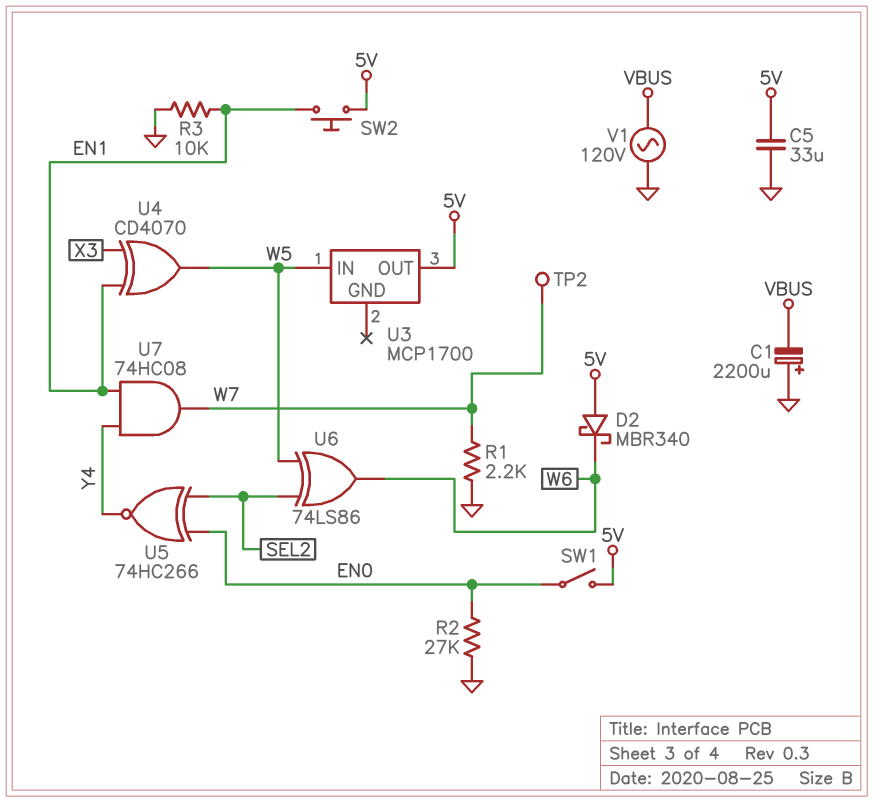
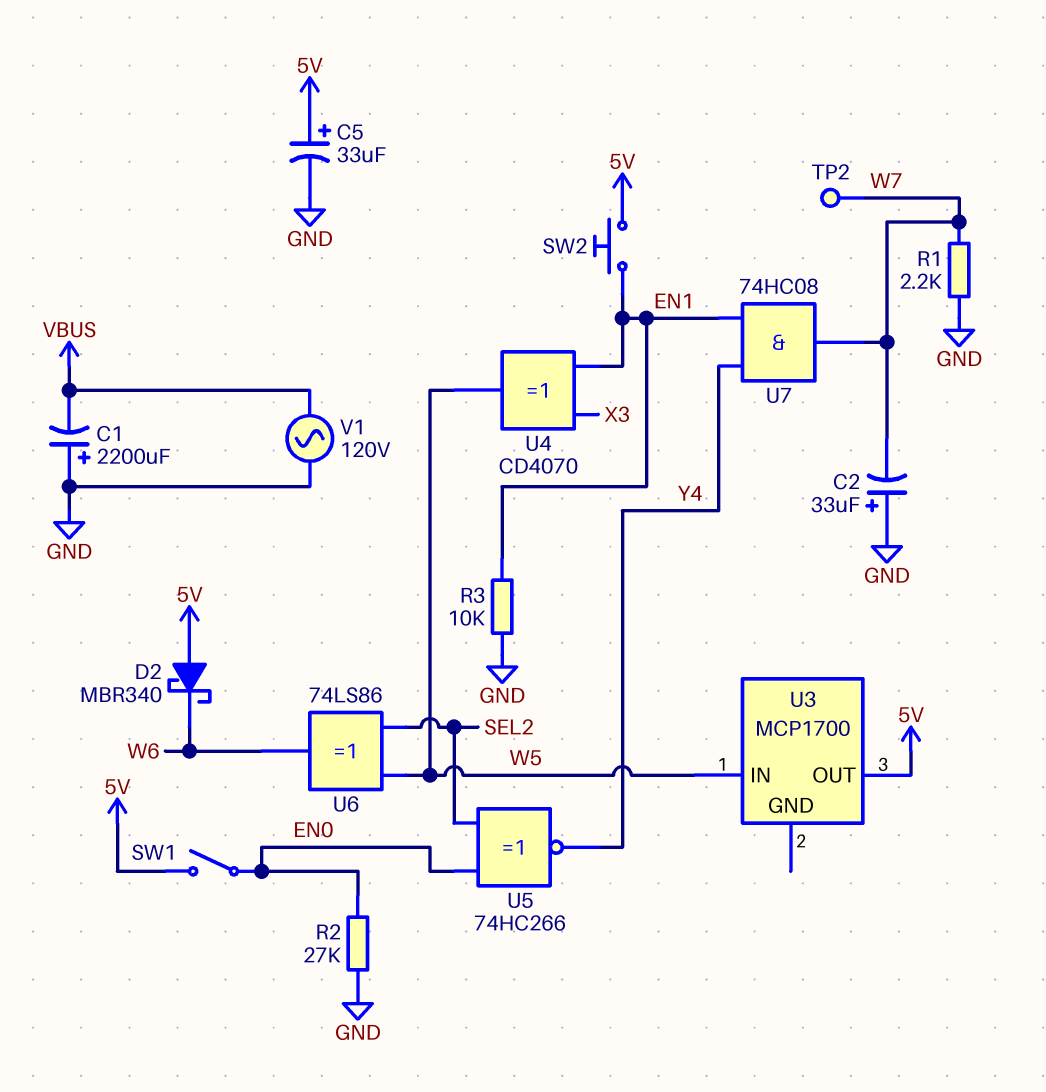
C2: none -> 33uF (plus GND, minus W7)
C5: 33uF (5V, GND) -> 33uF (plus 5V, minus GND)

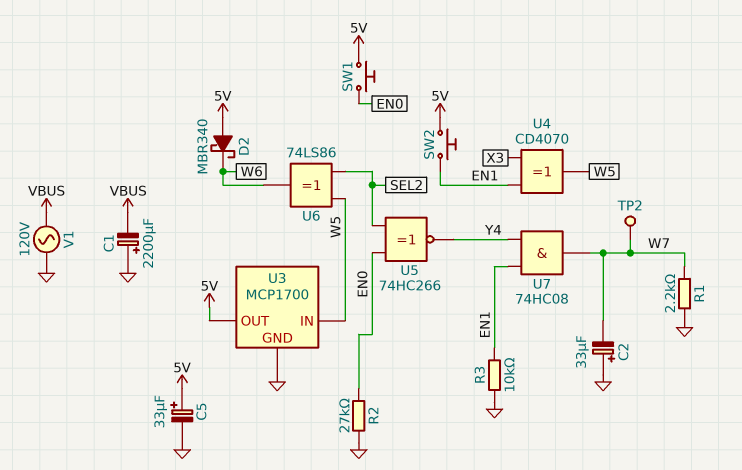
SW1: switch (5V, EN0) -> button (5V, EN0)
U3 pin GND: none -> GND

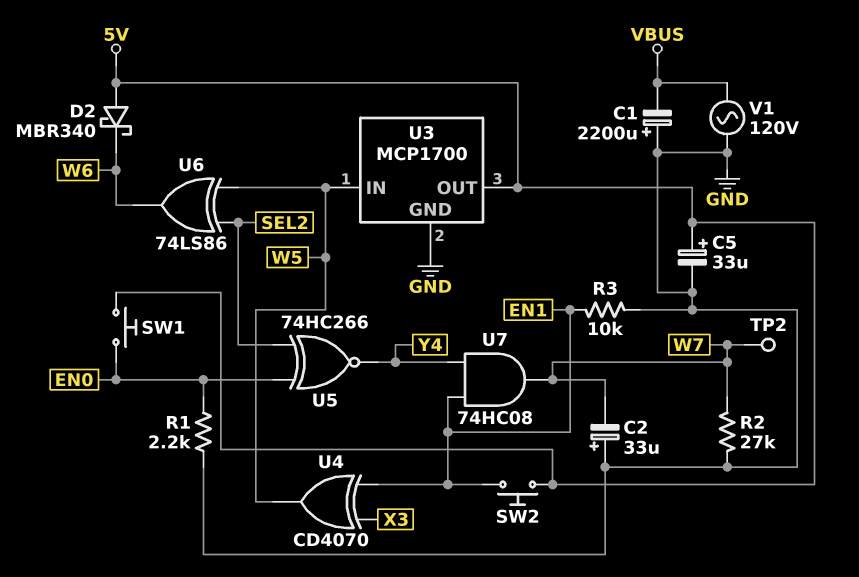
R1: 2.2k (GND, W7) -> 2.2k (EN0, GND)
R2: 27k (EN0, GND) -> 27k (GND, W7)

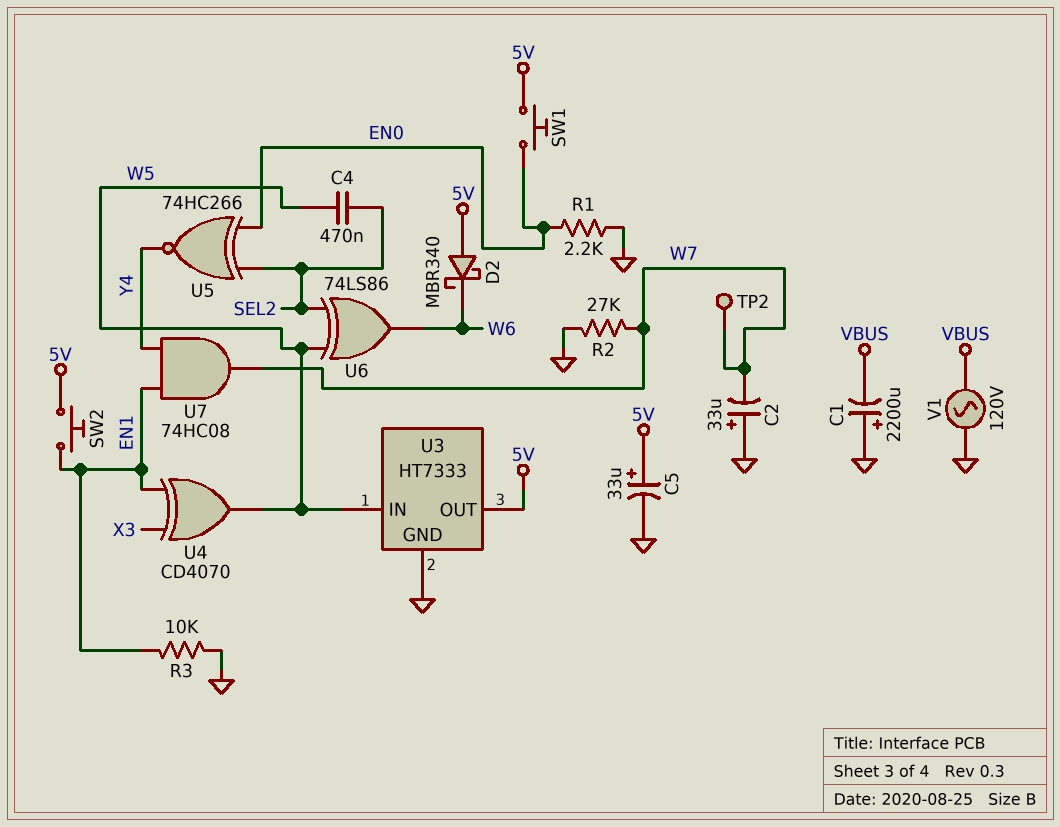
C4: none -> 470nF (SEL2, W5)
U3: MCP1700 -> HT7333

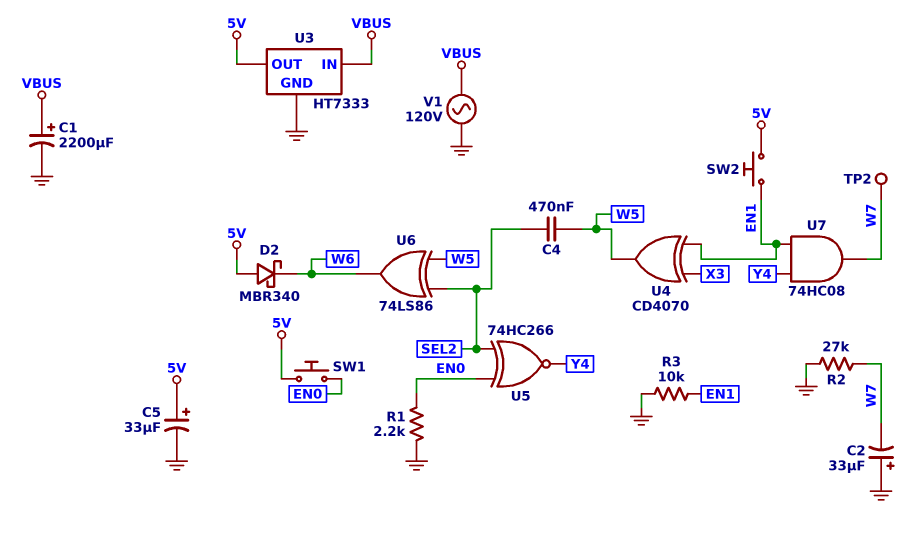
C1: 2200uF (plus GND, minus VBUS) -> 2200uF (plus VBUS, minus GND)
U3 pin IN: W5 -> VBUS

